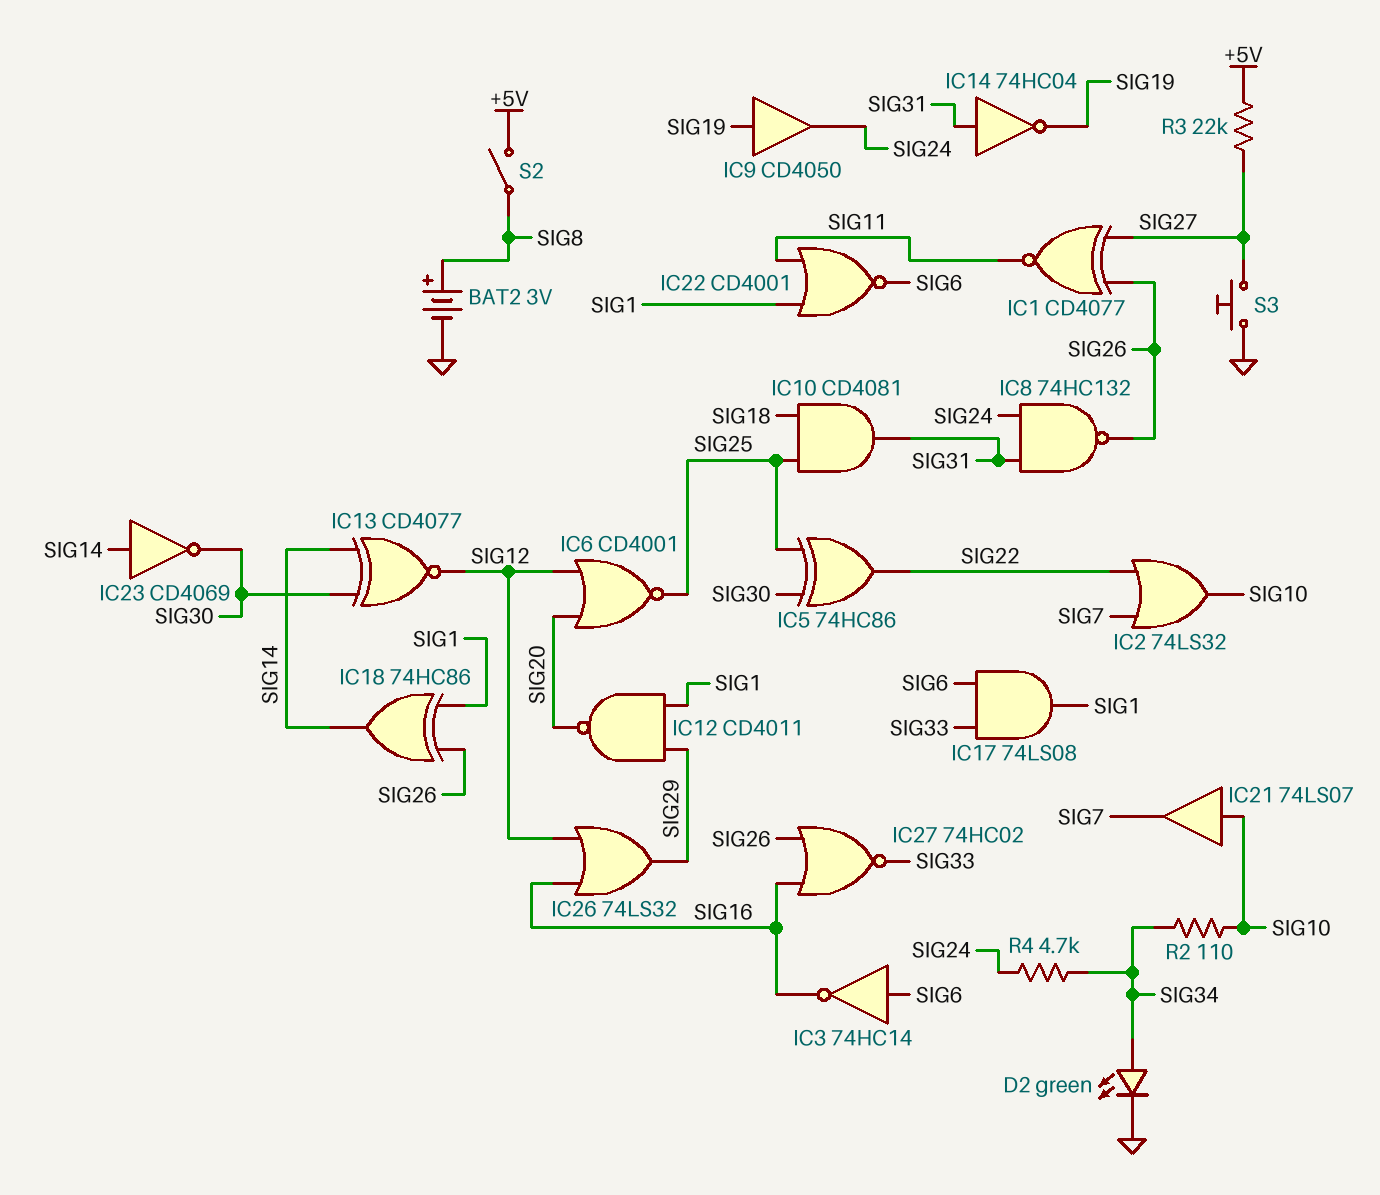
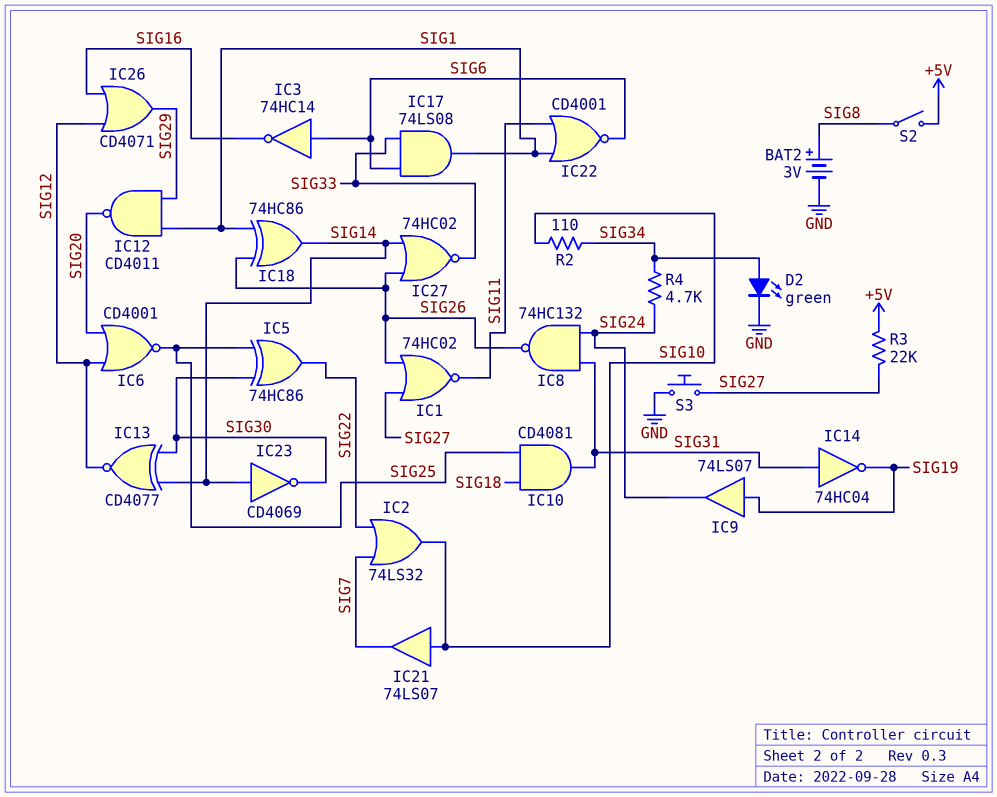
IC1: XNOR CD4077 (in SIG26, in SIG27, out SIG11) -> NOR 74HC02 (in SIG26, in SIG27, out SIG11)
IC9: buffer CD4050 (in SIG19, out SIG24) -> buffer 74LS07 (in SIG19, out SIG24)
IC26: OR 74LS32 (in SIG12, in SIG16, out SIG29) -> OR CD4071 (in SIG12, in SIG16, out SIG29)
IC27: NOR 74HC02 (in SIG16, in SIG26, out SIG33) -> NOR 74HC02 (in SIG14, in SIG26, out SIG33)

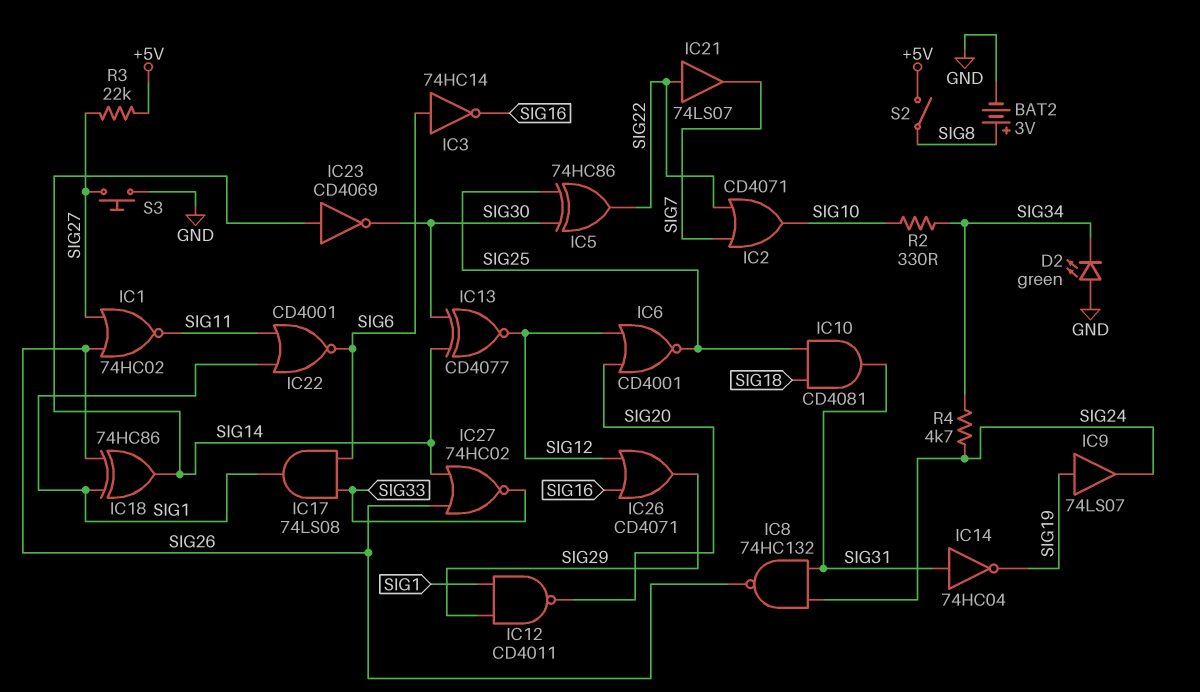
D2: LED green (A SIG34, K GND) -> LED green (A GND, K SIG34)
IC2: OR 74LS32 (in SIG7, in SIG22, out SIG10) -> OR CD4071 (in SIG7, in SIG22, out SIG10)
IC21: buffer 74LS07 (in SIG10, out SIG7) -> buffer 74LS07 (in SIG22, out SIG7)
R2: 110 (SIG10, SIG34) -> 330 (SIG10, SIG34)

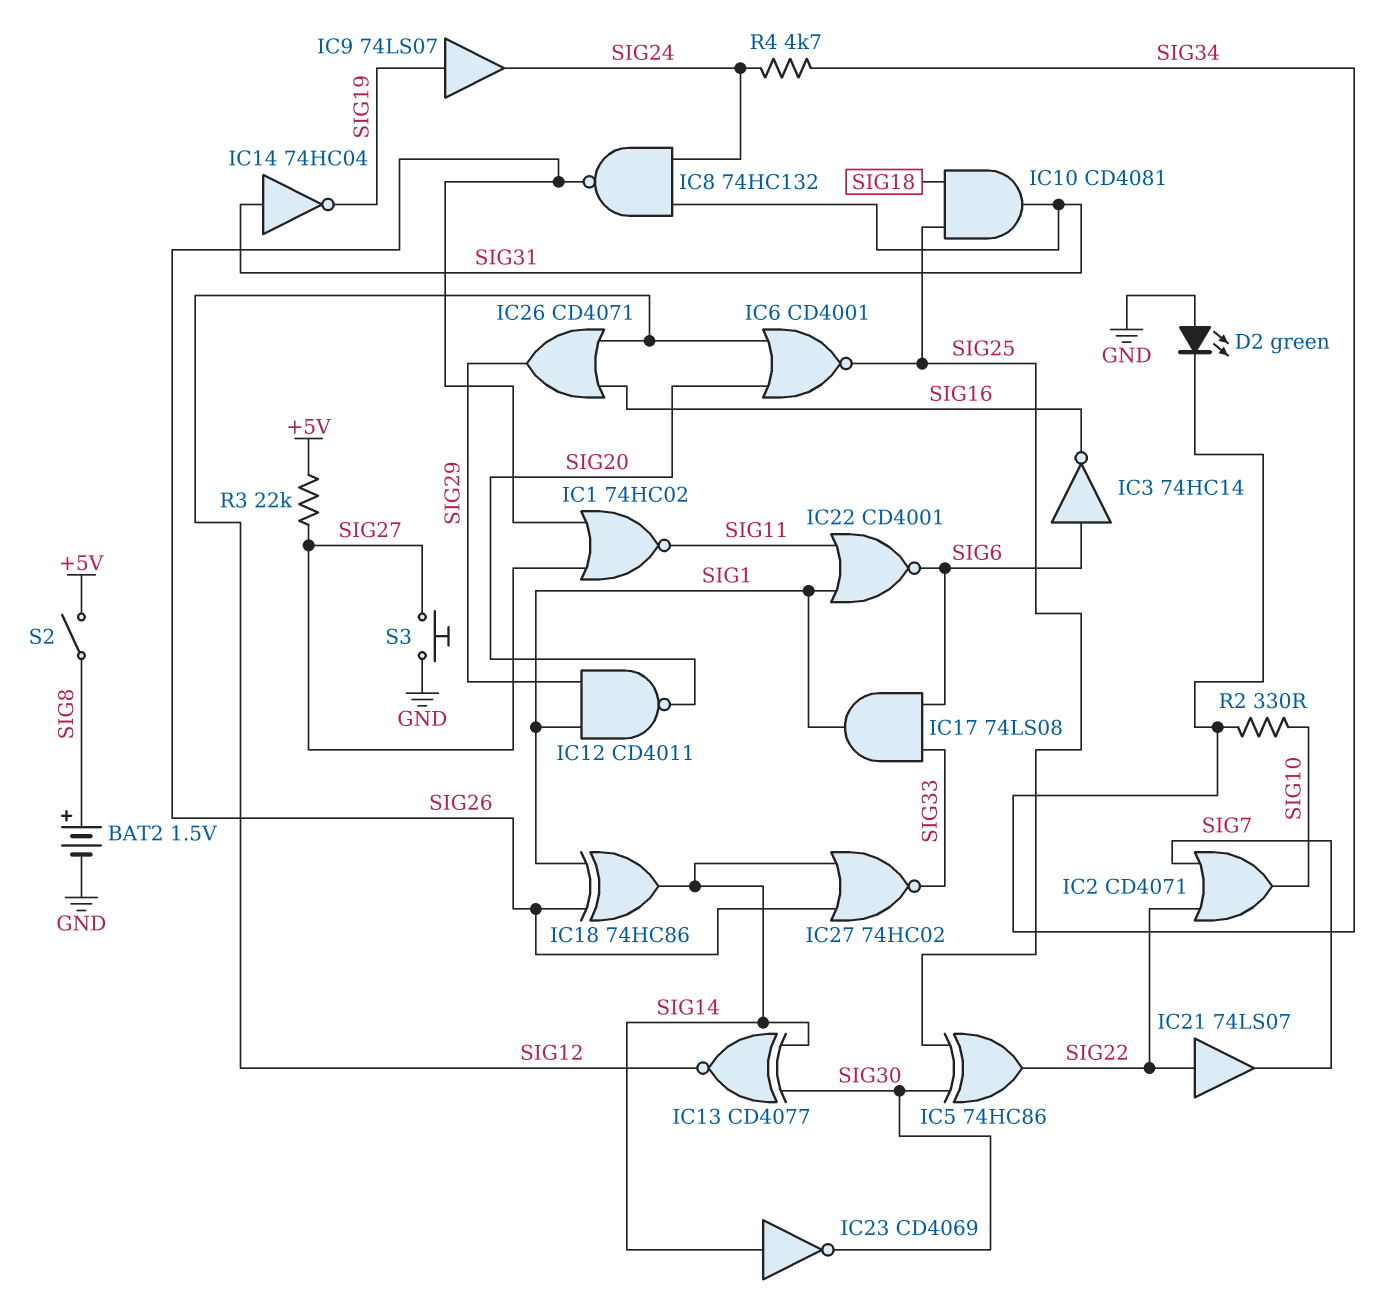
BAT2: 3V (plus SIG8, minus GND) -> 1.5V (plus SIG8, minus GND)

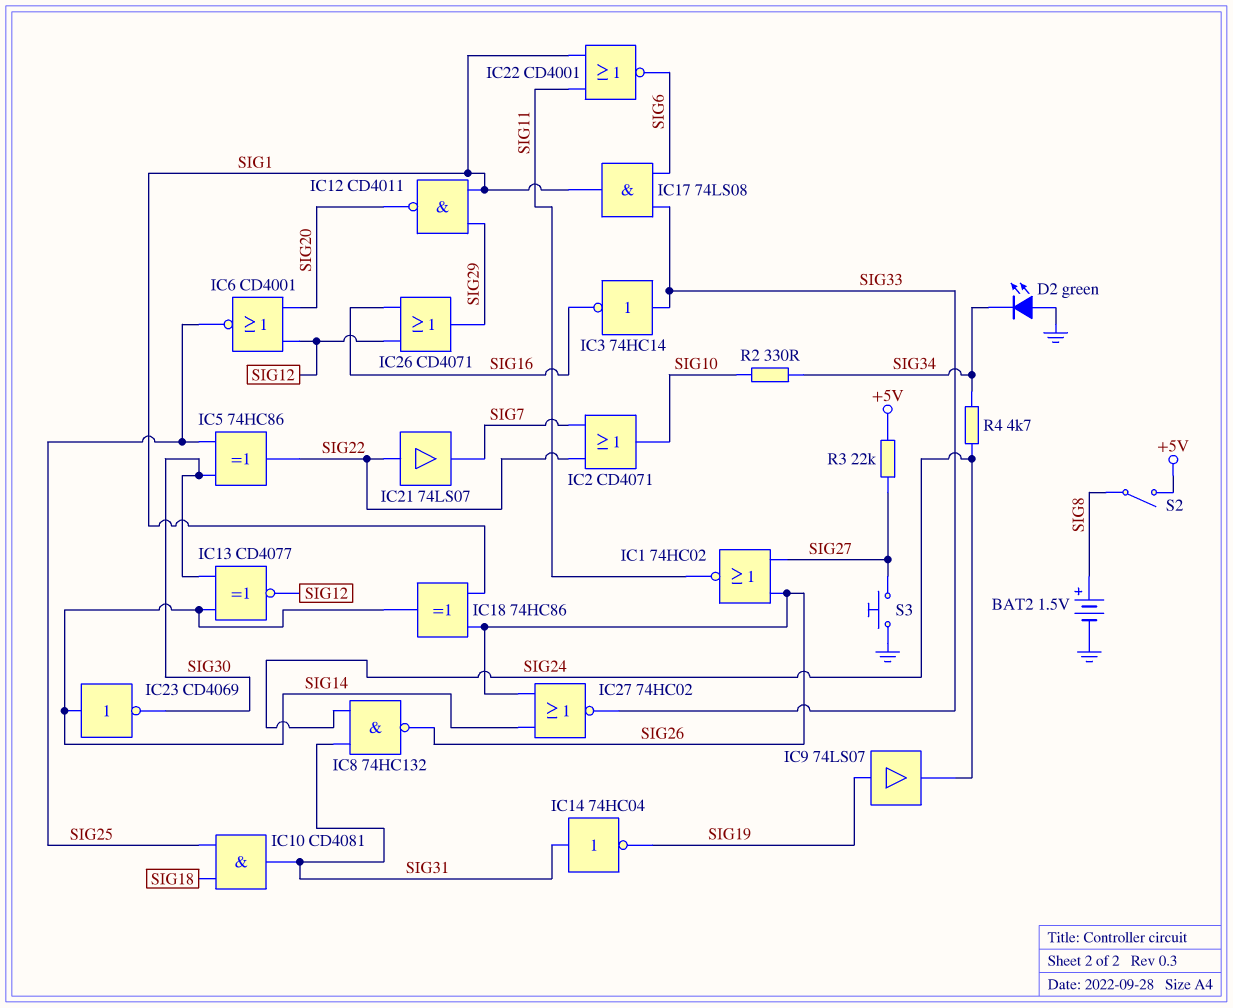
IC3: NOT 74HC14 (in SIG6, out SIG16) -> NOT 74HC14 (in SIG33, out SIG16)

